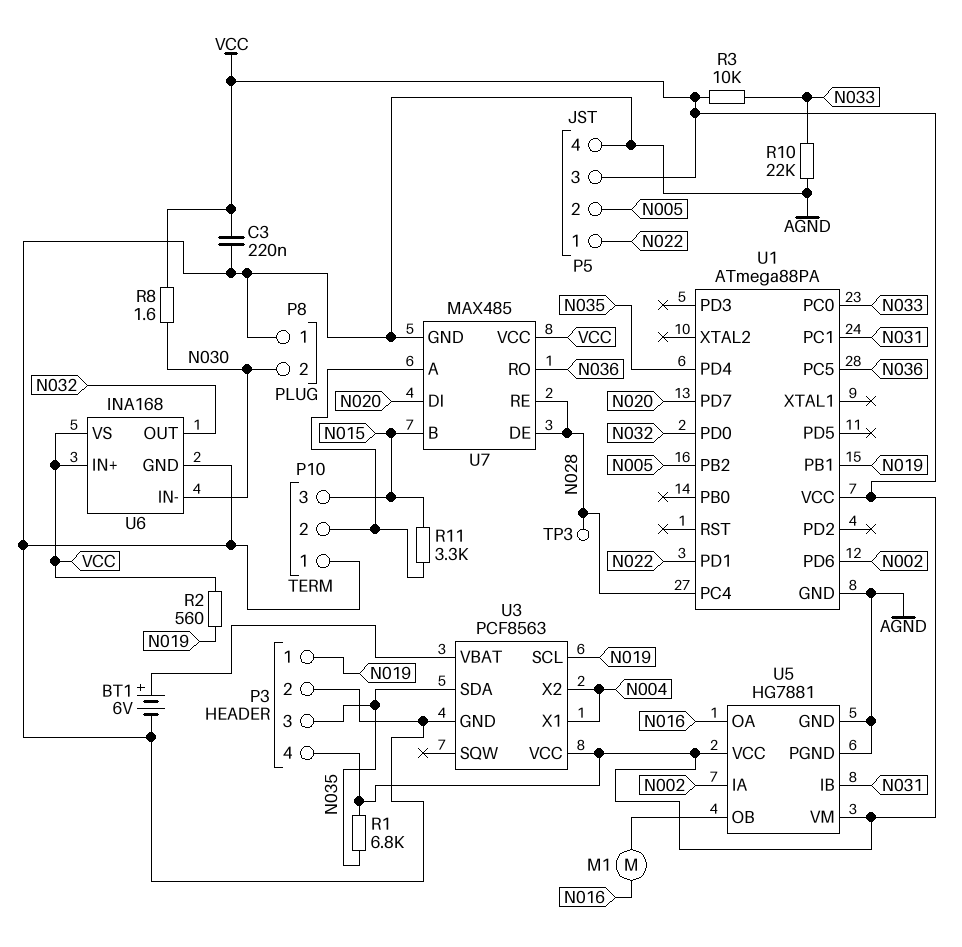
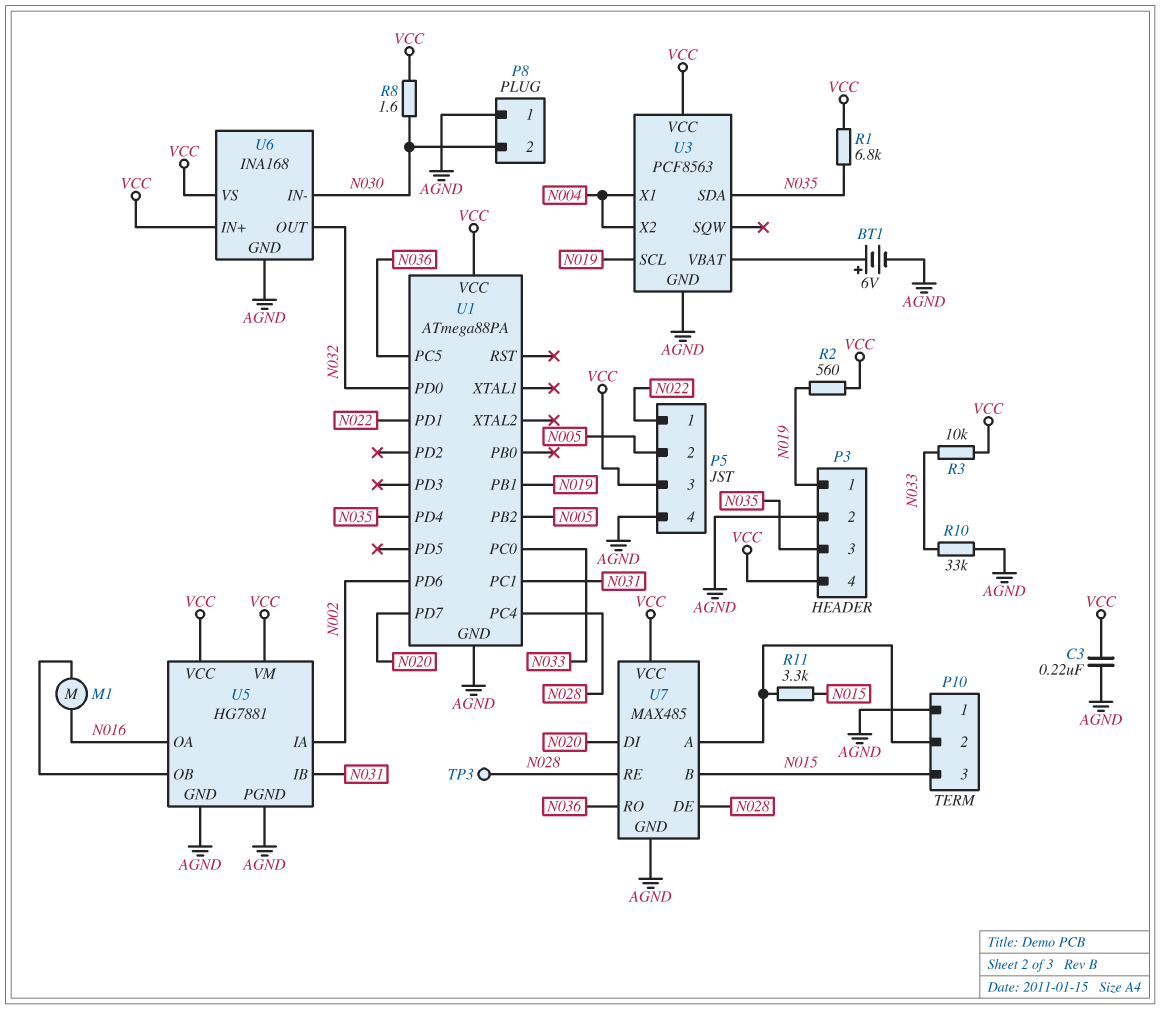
R10: 22k (AGND, N033) -> 33k (AGND, N033)

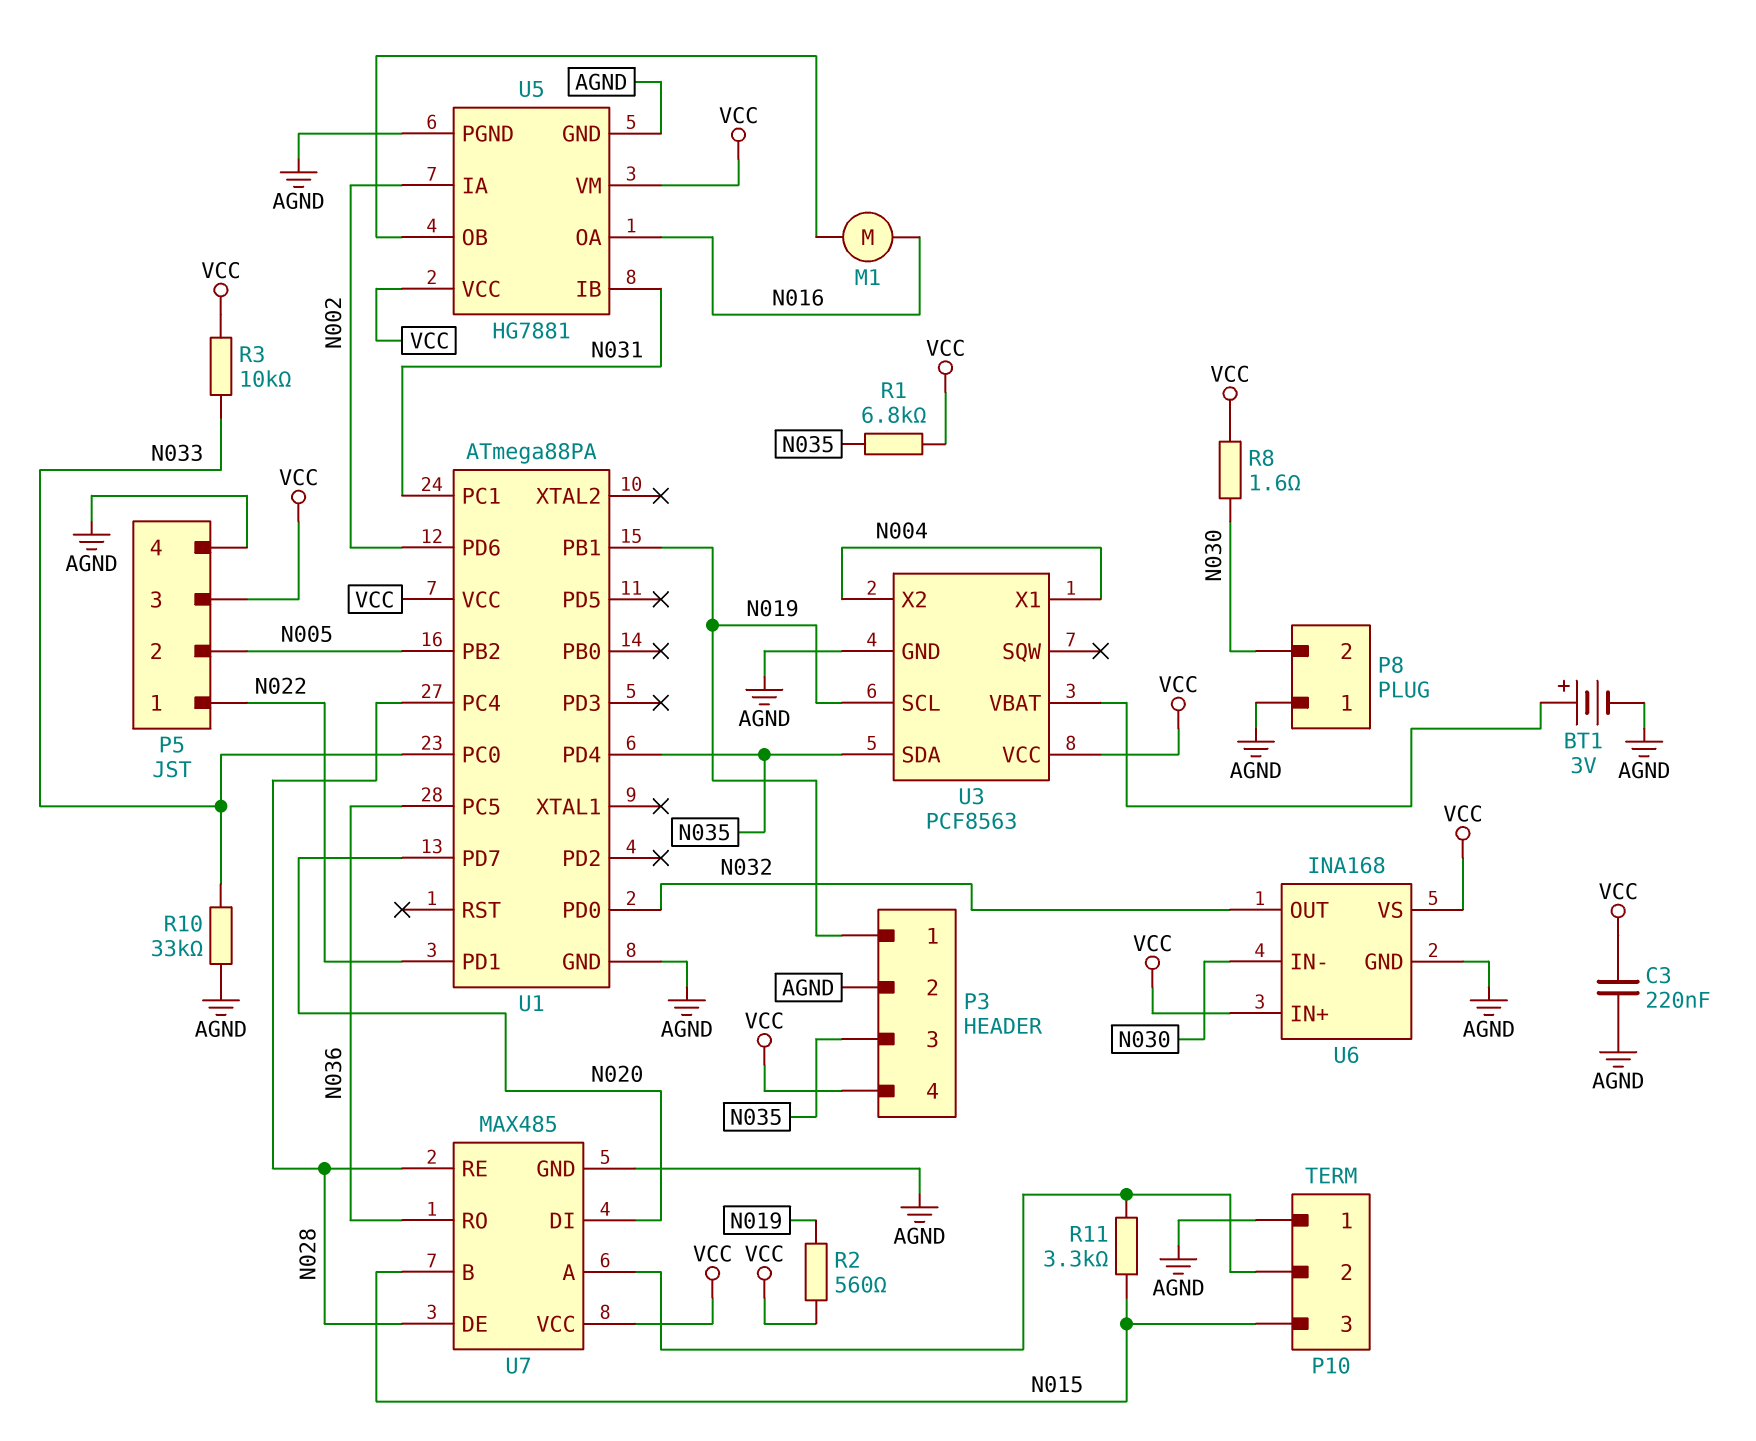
BT1: 6V (plus U3/VBAT, minus AGND) -> 3V (plus U3/VBAT, minus AGND)
TP3: test point (N028) -> none

